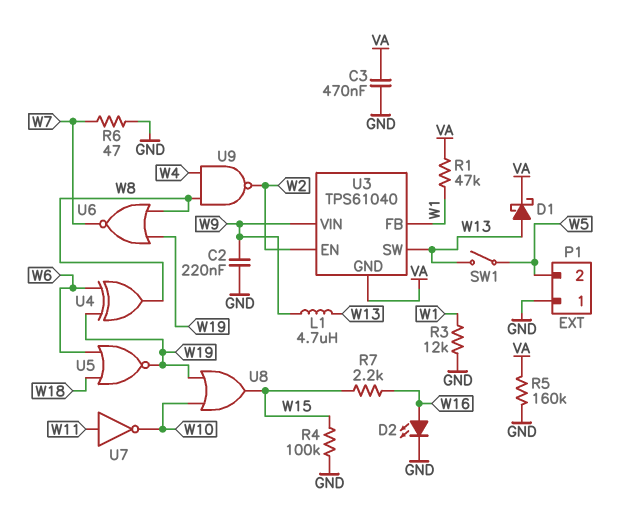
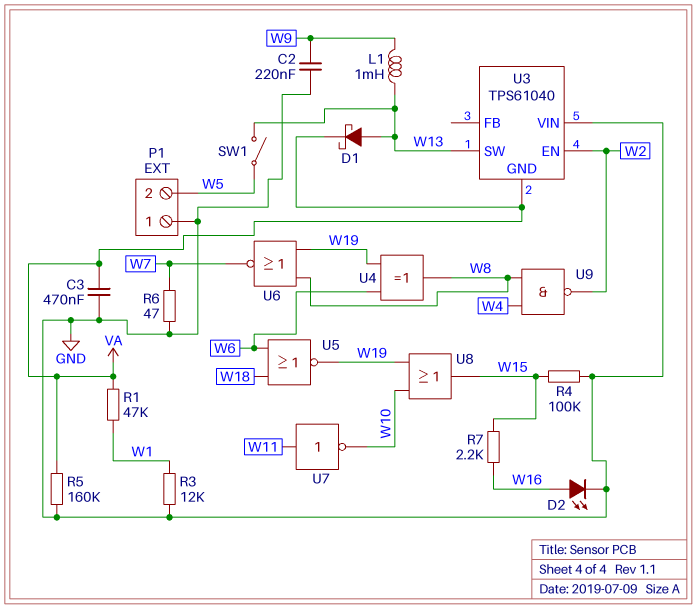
L1: 4.7uH (W9, W13) -> 1mH (W9, W13)
U3 pin FB: W1 -> none
U3 pin VIN: W9 -> GND

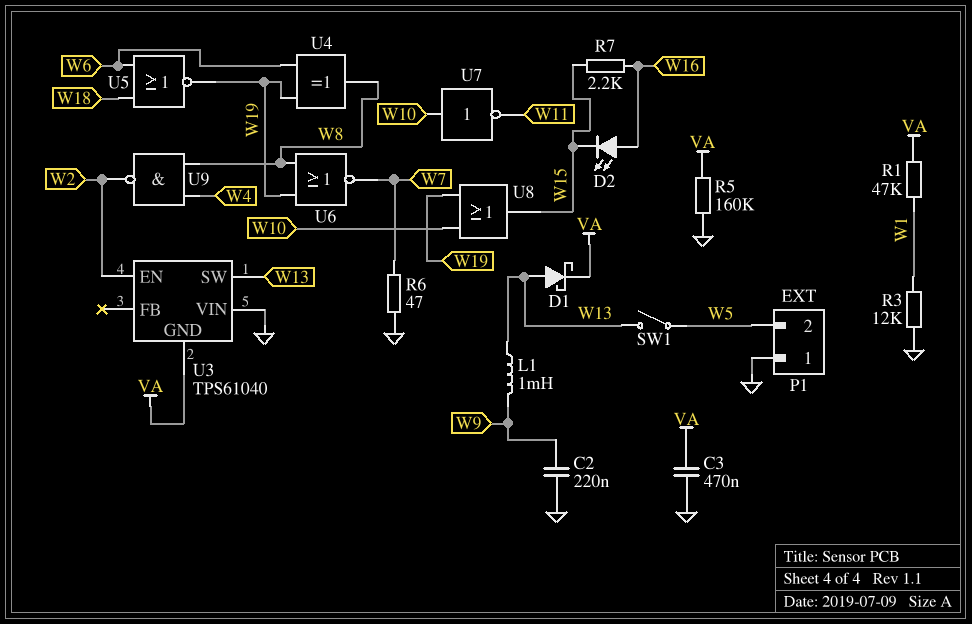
D2: LED (A W16, K GND) -> LED (A W16, K W15)
R4: 100k (GND, W15) -> none
U7: NOT (in W11, out W10) -> NOT (in W10, out W11)

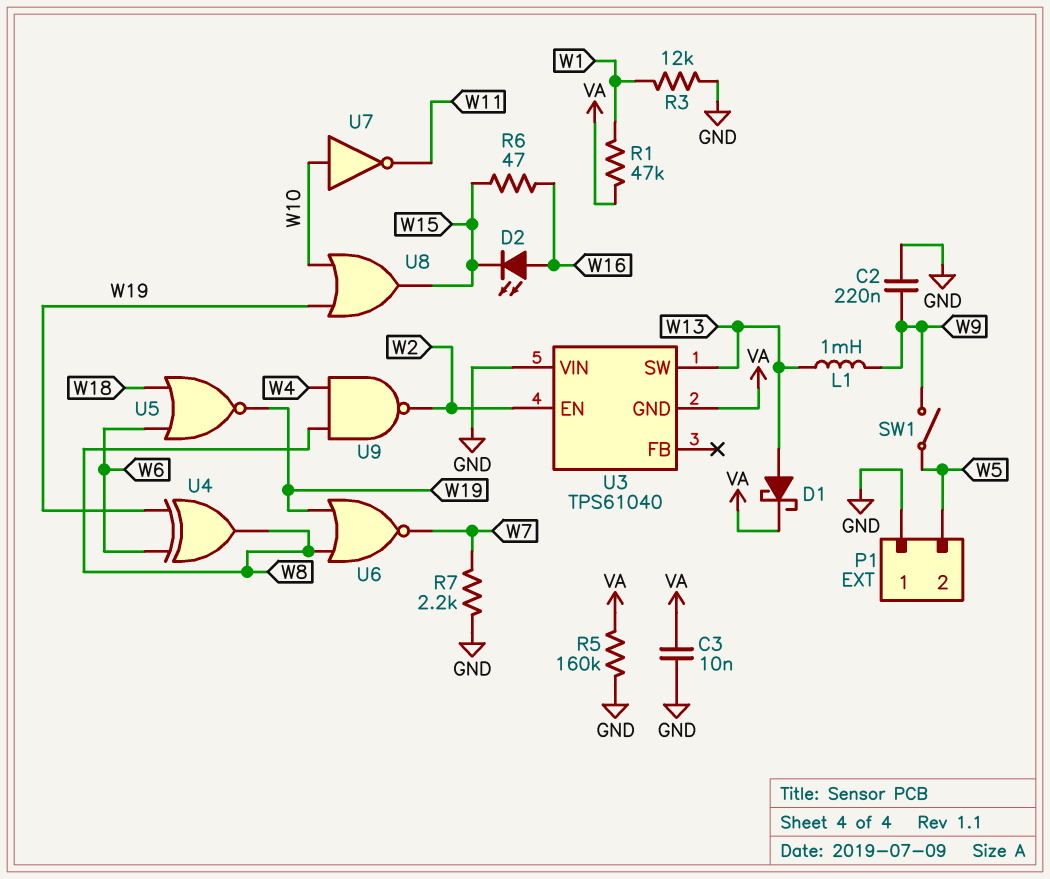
C3: 470nF (GND, VA) -> 10nF (GND, VA)
R6: 47 (GND, W7) -> 47 (W15, W16)
R7: 2.2k (W15, W16) -> 2.2k (GND, W7)
SW1: switch (W5, W13) -> switch (W5, W9)

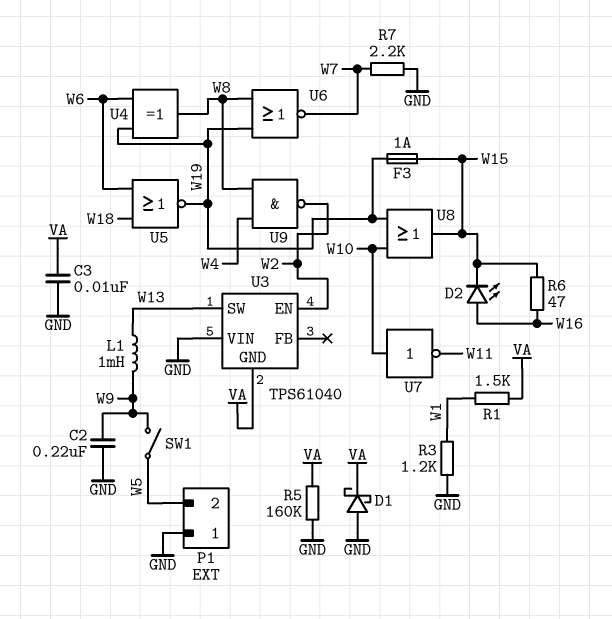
D1: schottky (A W13, K VA) -> schottky (A GND, K VA)
F3: none -> 1A (W15, W19)
R1: 47k (VA, W1) -> 1.5k (VA, W1)
R3: 12k (GND, W1) -> 1.2k (GND, W1)

